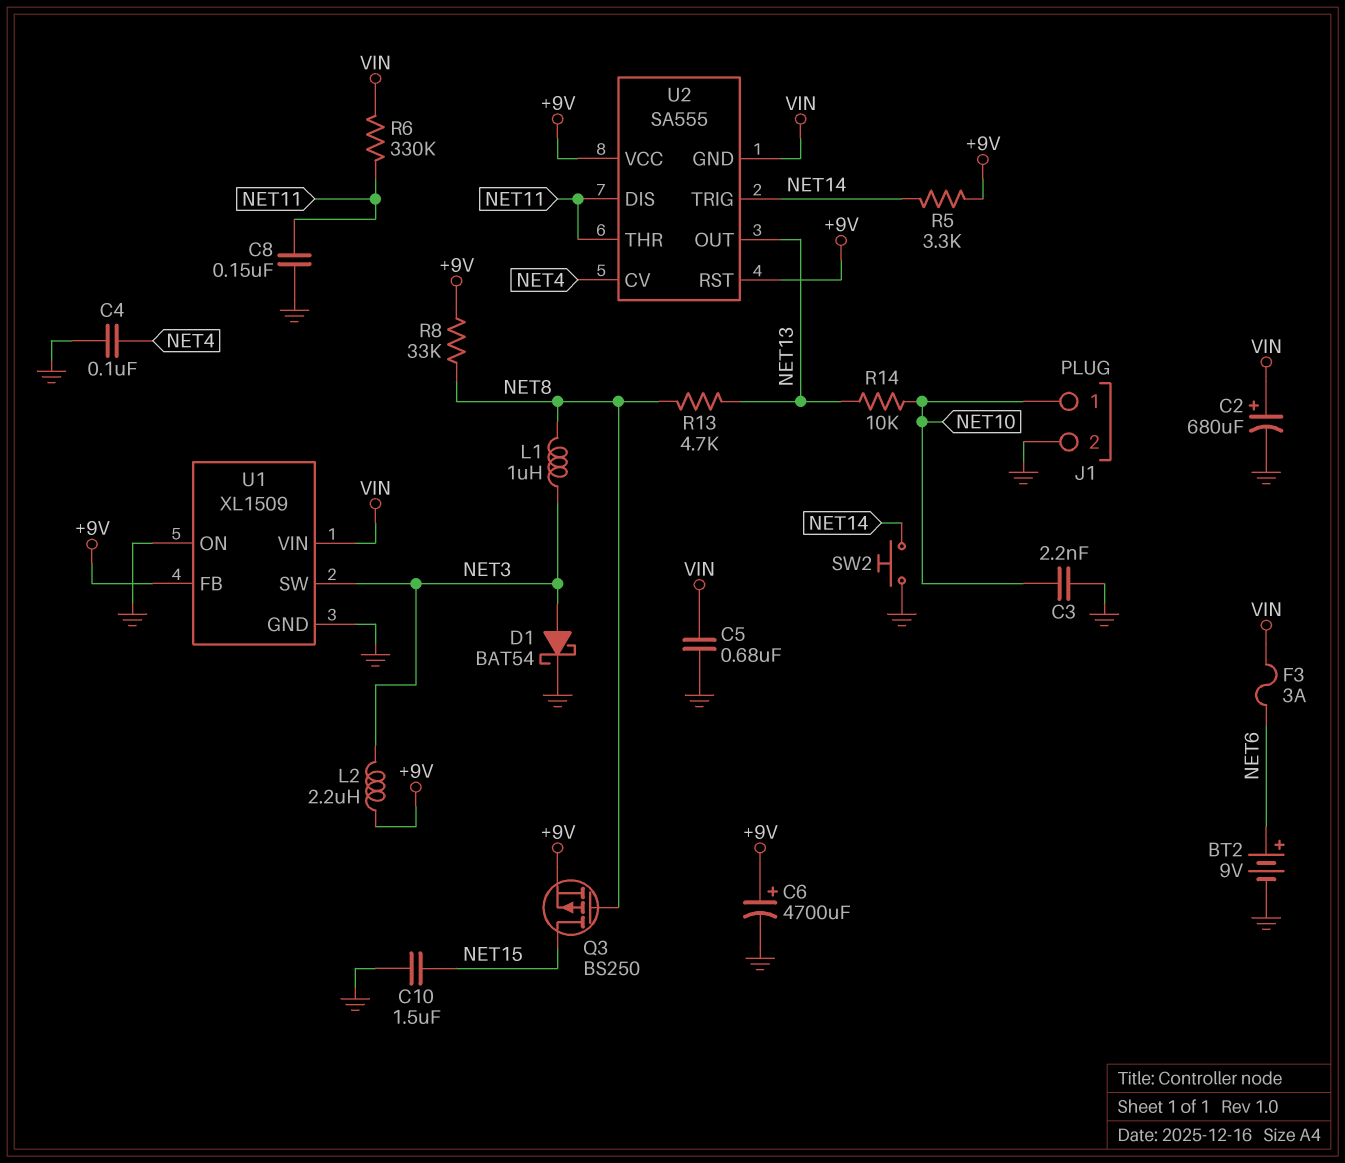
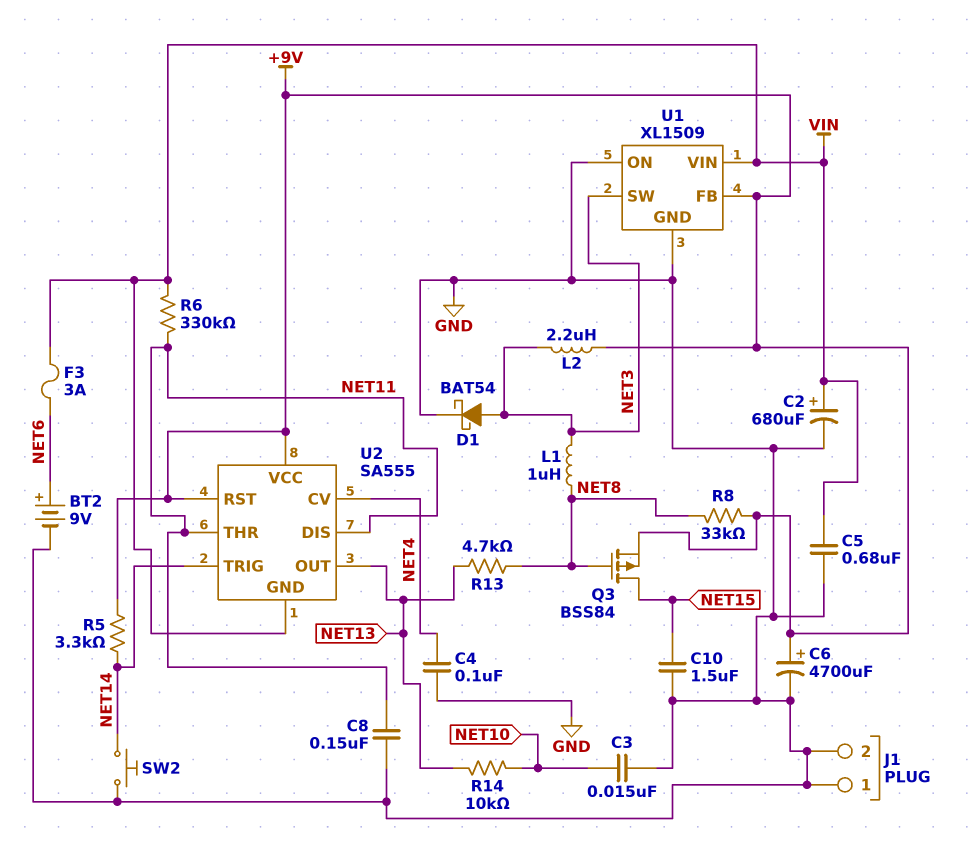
C3: 2.2nF (GND, NET10) -> 15nF (GND, NET10)
J1 pin 1: NET10 -> GND
Q3: PMOS BS250 (G NET8, D NET15, S +9V) -> PMOS BSS84 (G NET8, D NET15, S +9V)

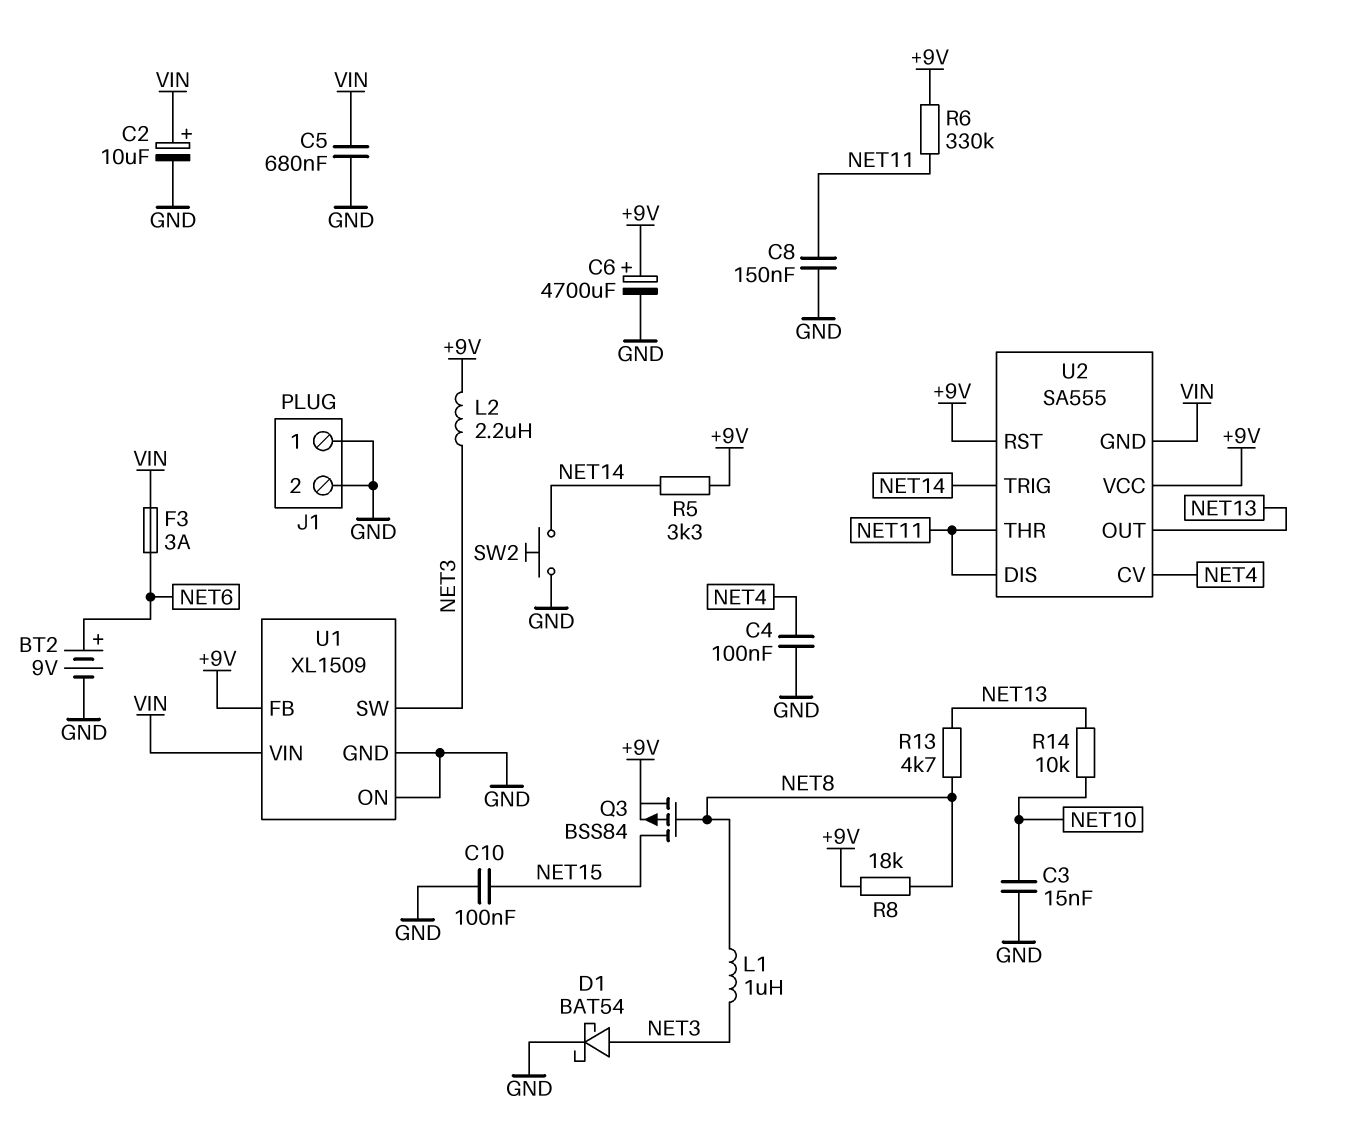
C2: 680uF (plus VIN, minus GND) -> 10uF (plus VIN, minus GND)
C10: 1.5uF (GND, NET15) -> 100nF (GND, NET15)
R6: 330k (NET11, VIN) -> 330k (+9V, NET11)
R8: 33k (+9V, NET8) -> 18k (+9V, NET8)

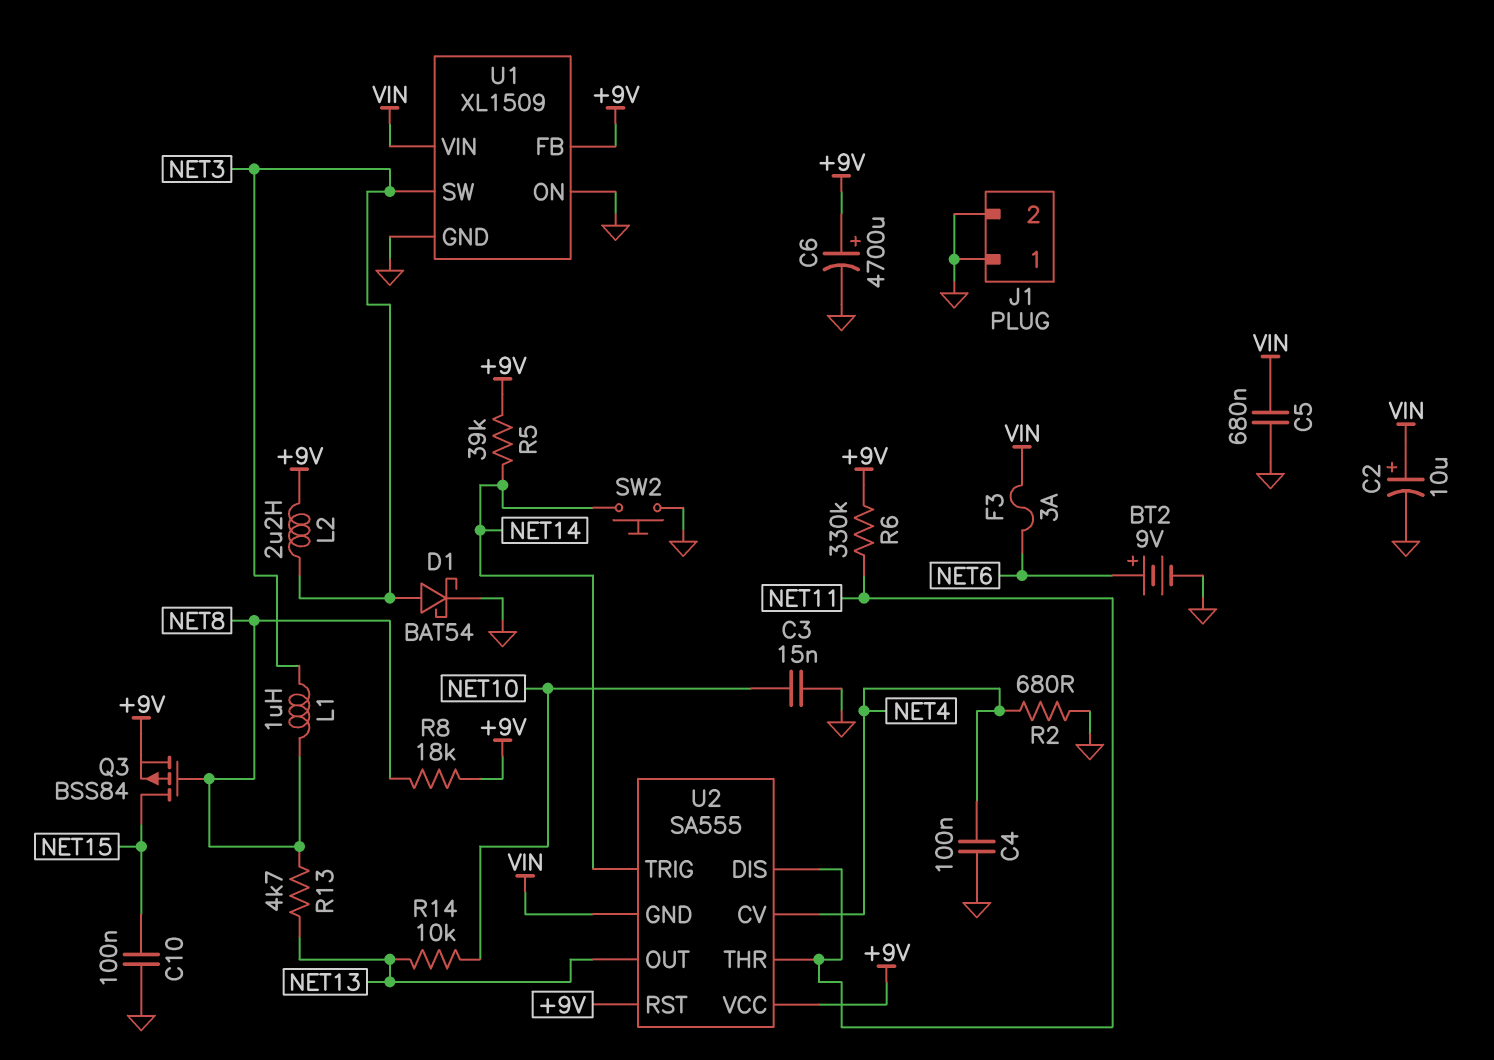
C8: 150nF (GND, NET11) -> none
R2: none -> 680 (GND, NET4)
R5: 3.3k (+9V, NET14) -> 39k (+9V, NET14)

